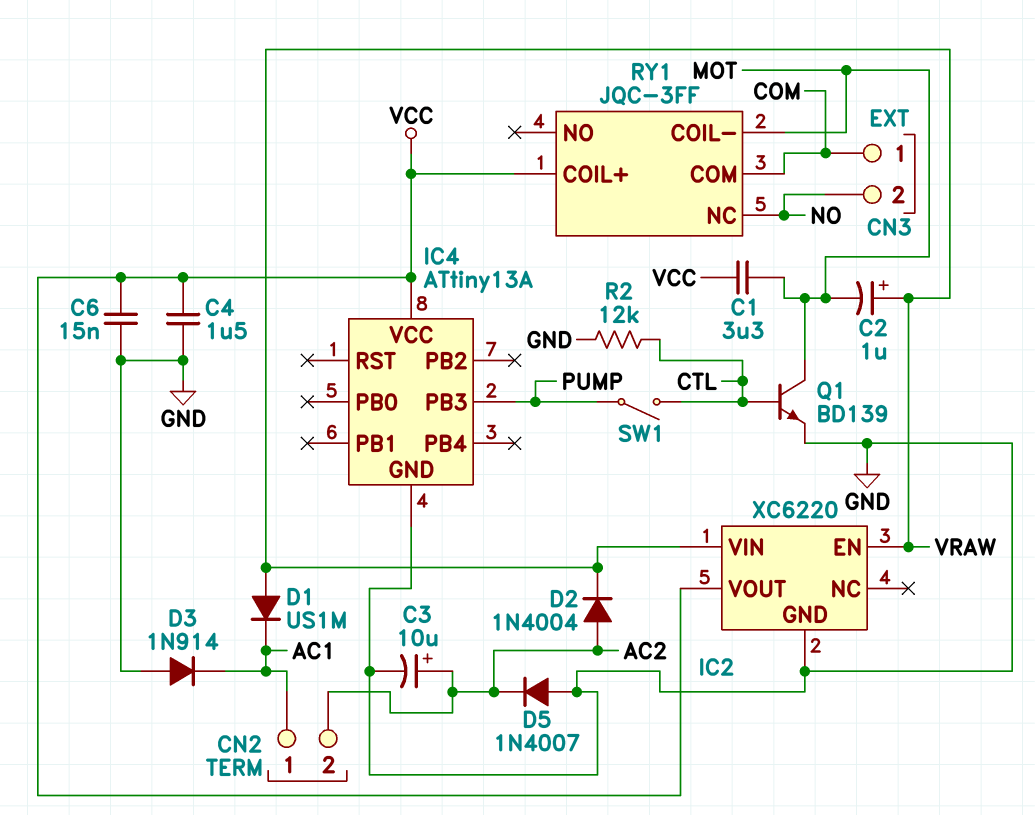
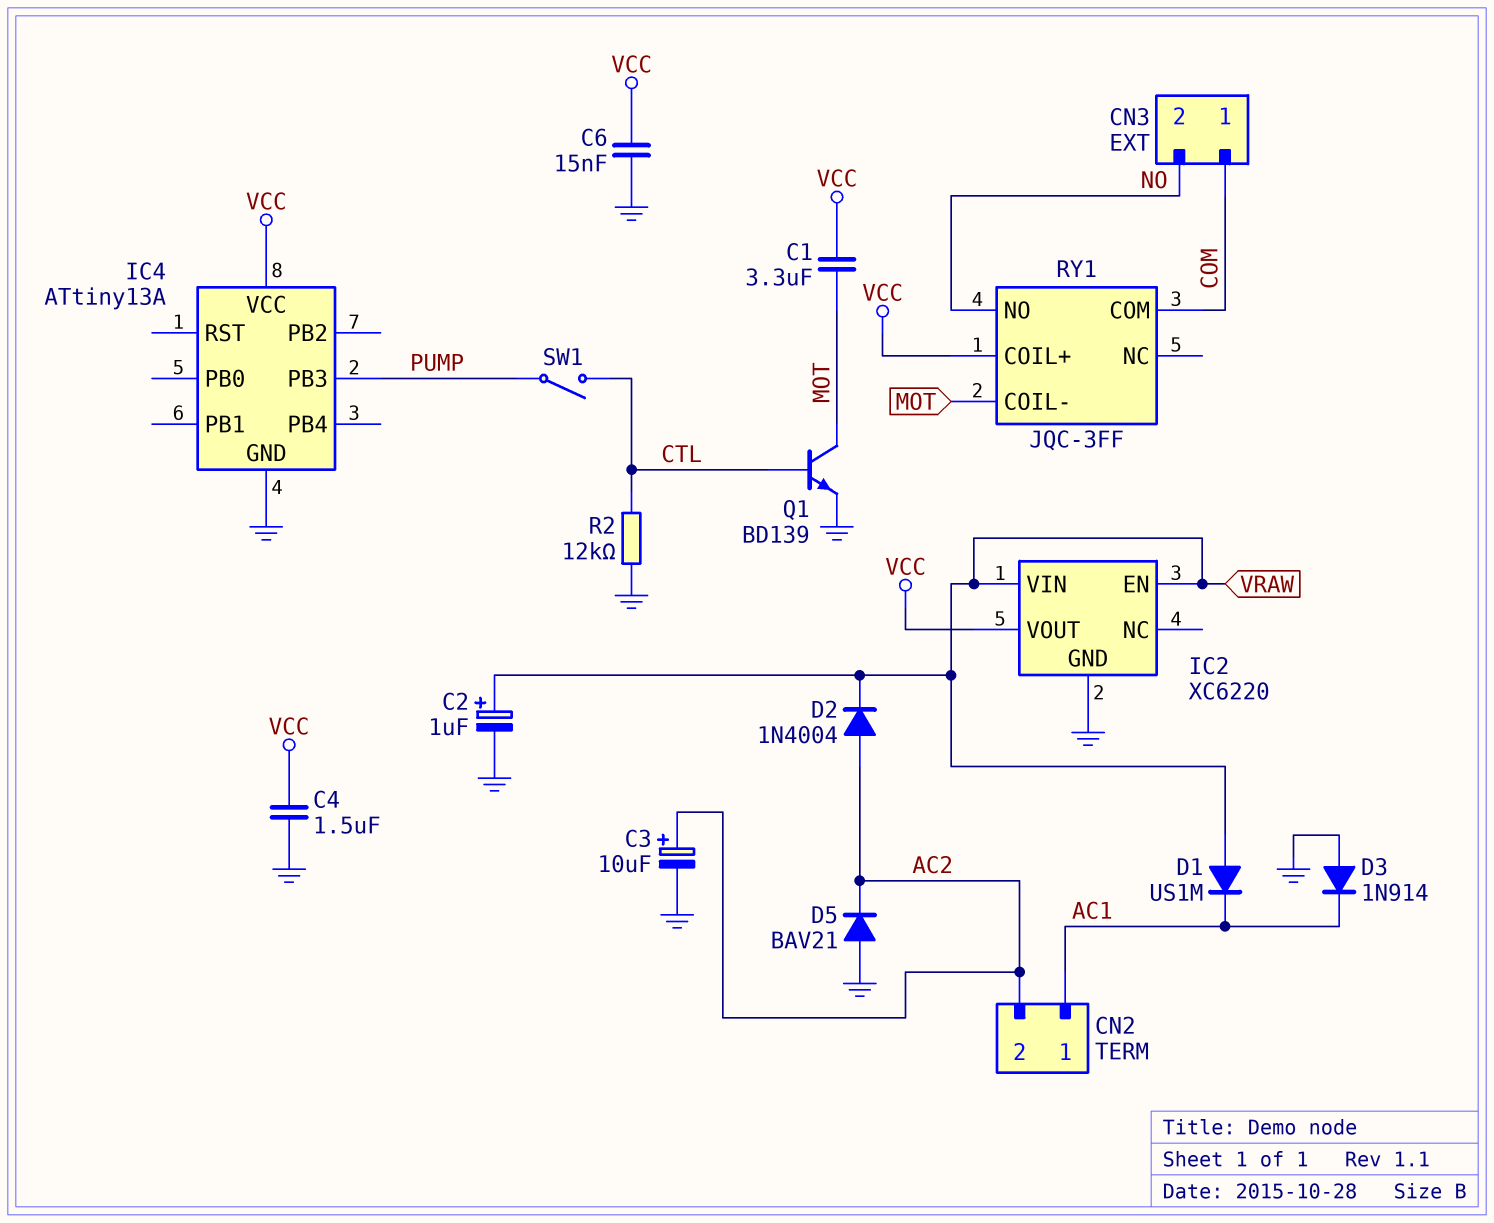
C2: 1uF (plus VRAW, minus MOT) -> 1uF (plus VRAW, minus GND)
D5: diode 1N4007 (A GND, K AC2) -> diode BAV21 (A GND, K AC2)
RY1 pin NC: NO -> none
RY1 pin NO: none -> NO

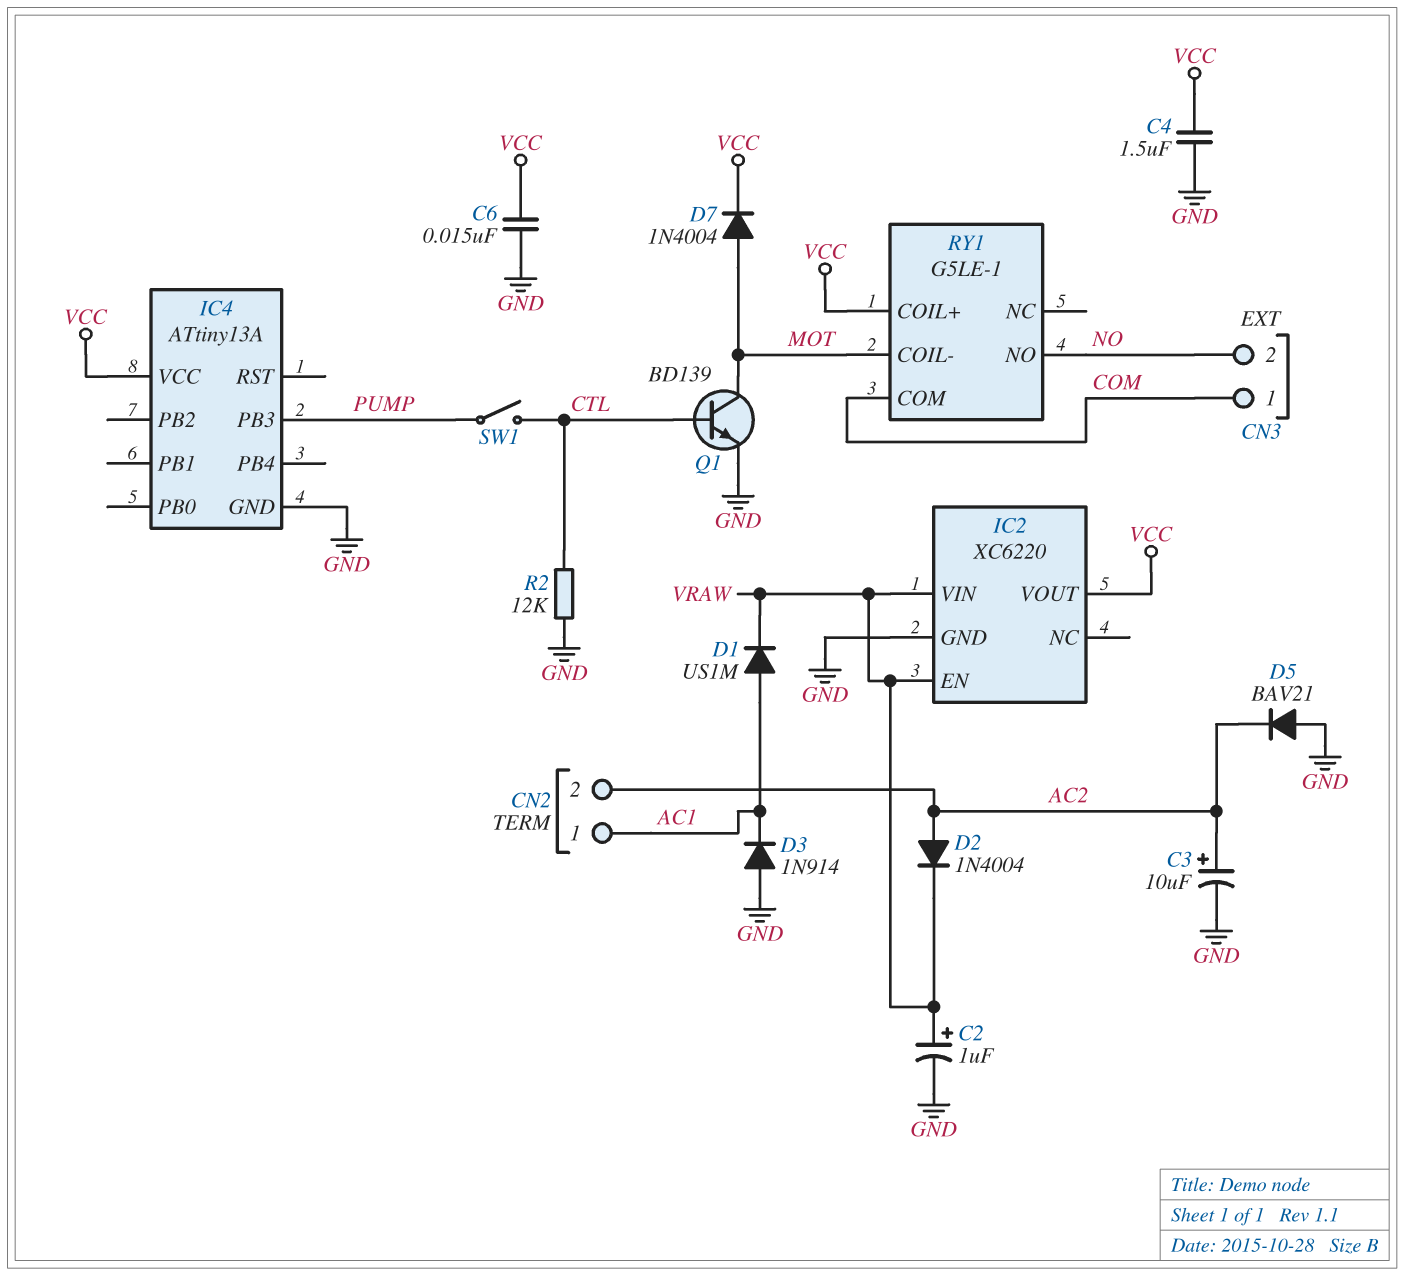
C1: 3.3uF (MOT, VCC) -> none
D1: diode US1M (A VRAW, K AC1) -> diode US1M (A AC1, K VRAW)
D7: none -> diode 1N4004 (A MOT, K VCC)
RY1: JQC-3FF -> G5LE-1

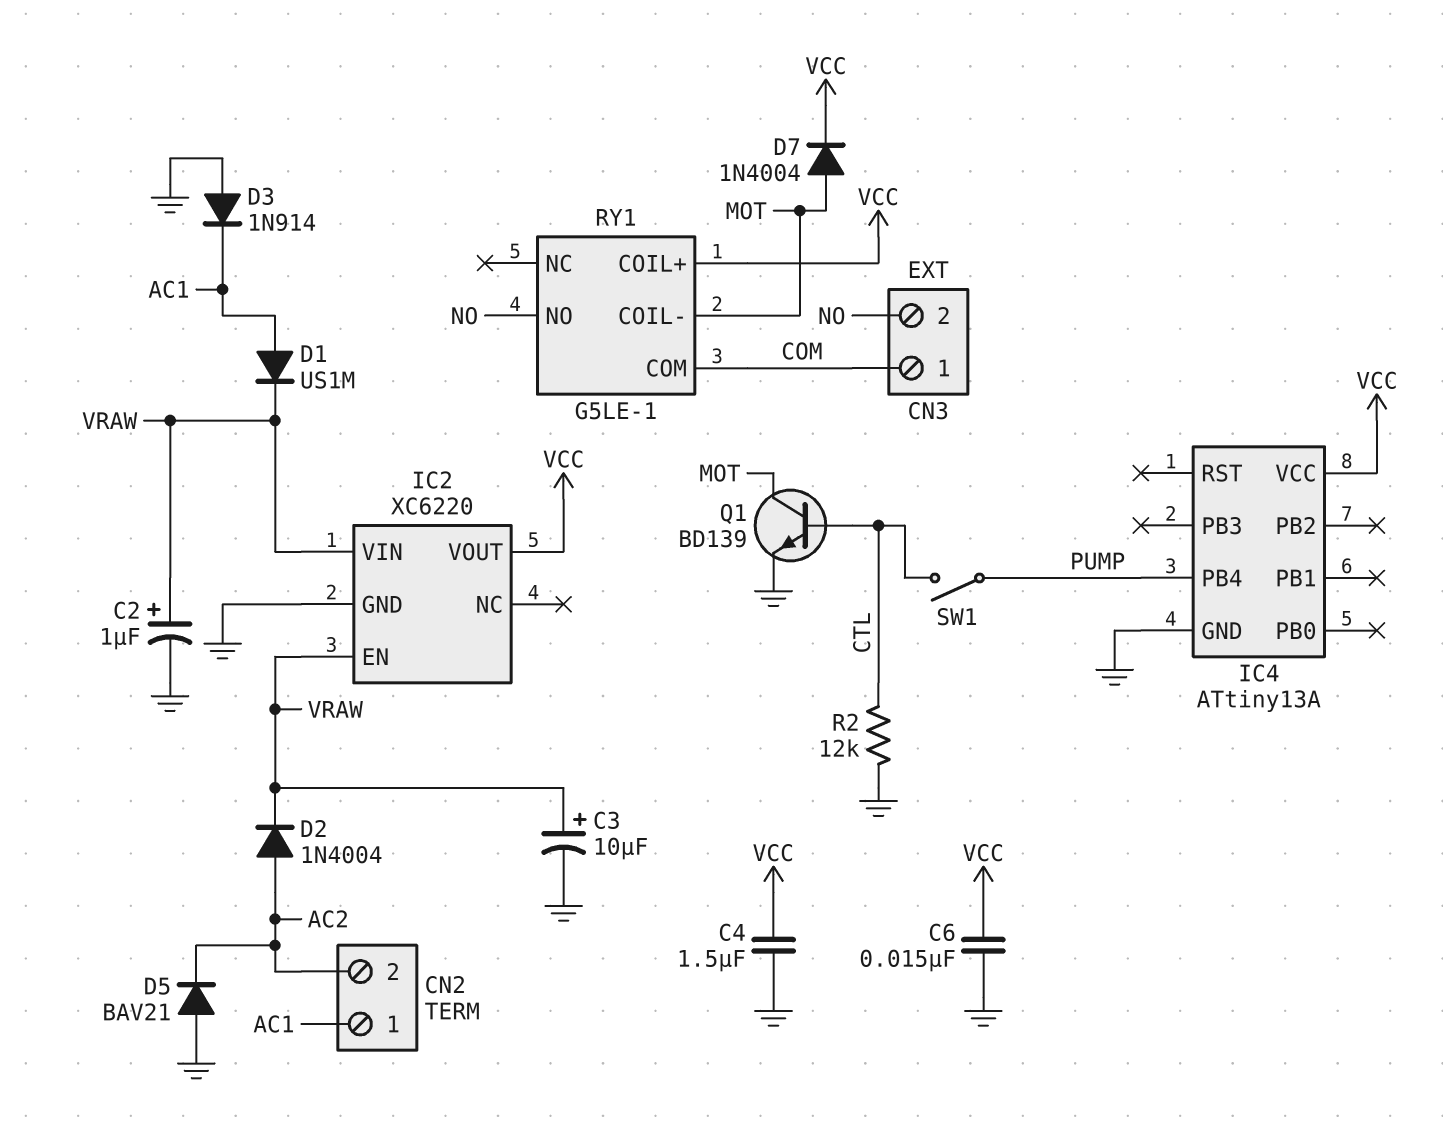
C3: 10uF (plus AC2, minus GND) -> 10uF (plus VRAW, minus GND)
IC4 pin PB3: PUMP -> none
IC4 pin PB4: none -> PUMP

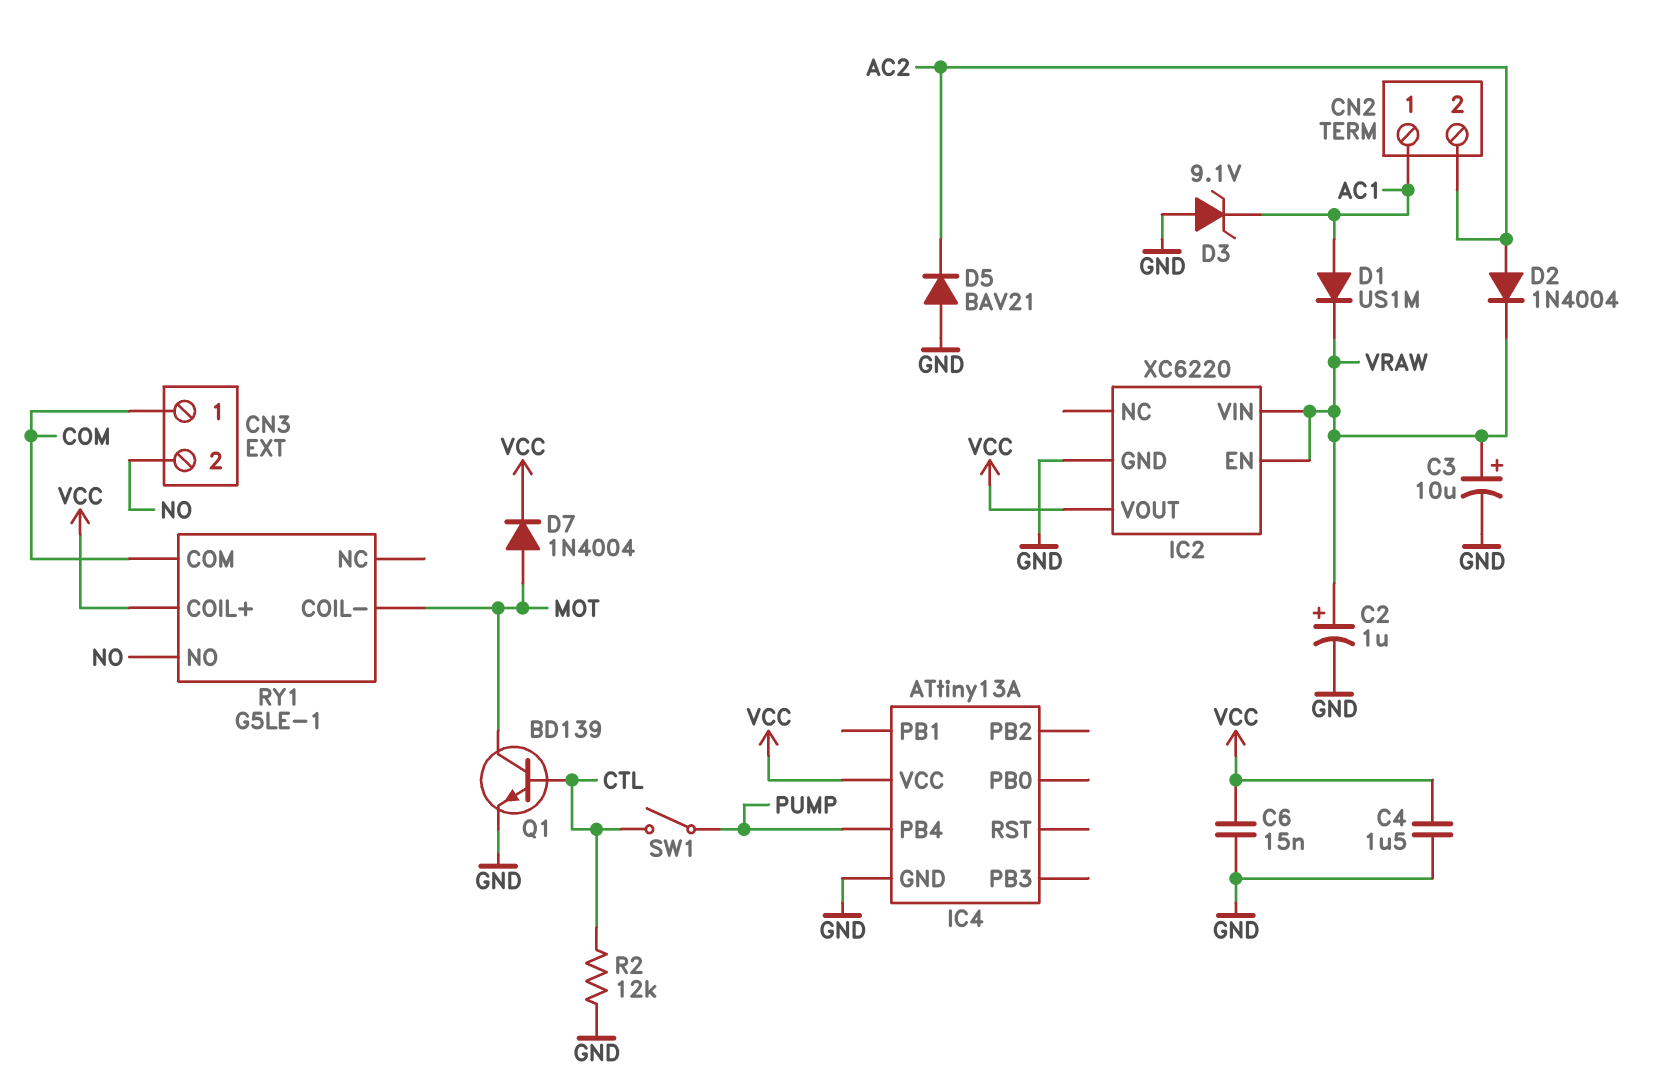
D3: diode 1N914 (A GND, K AC1) -> zener 9.1V (A GND, K AC1)

